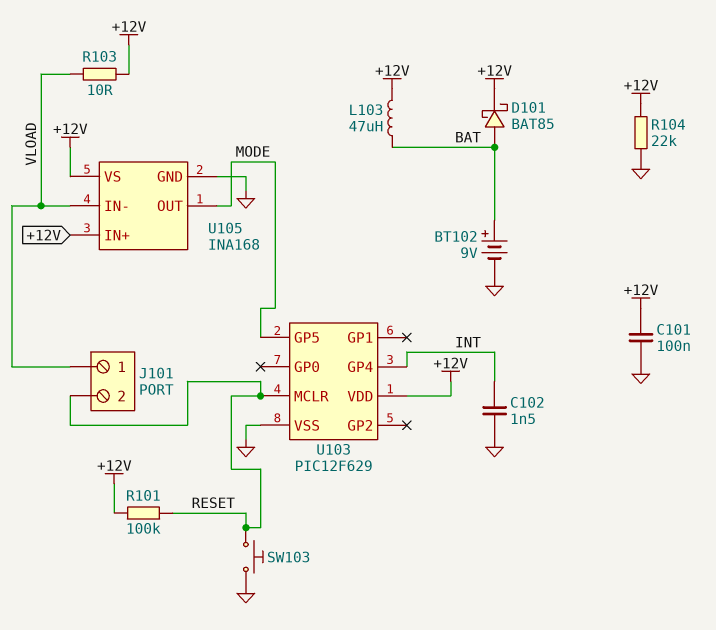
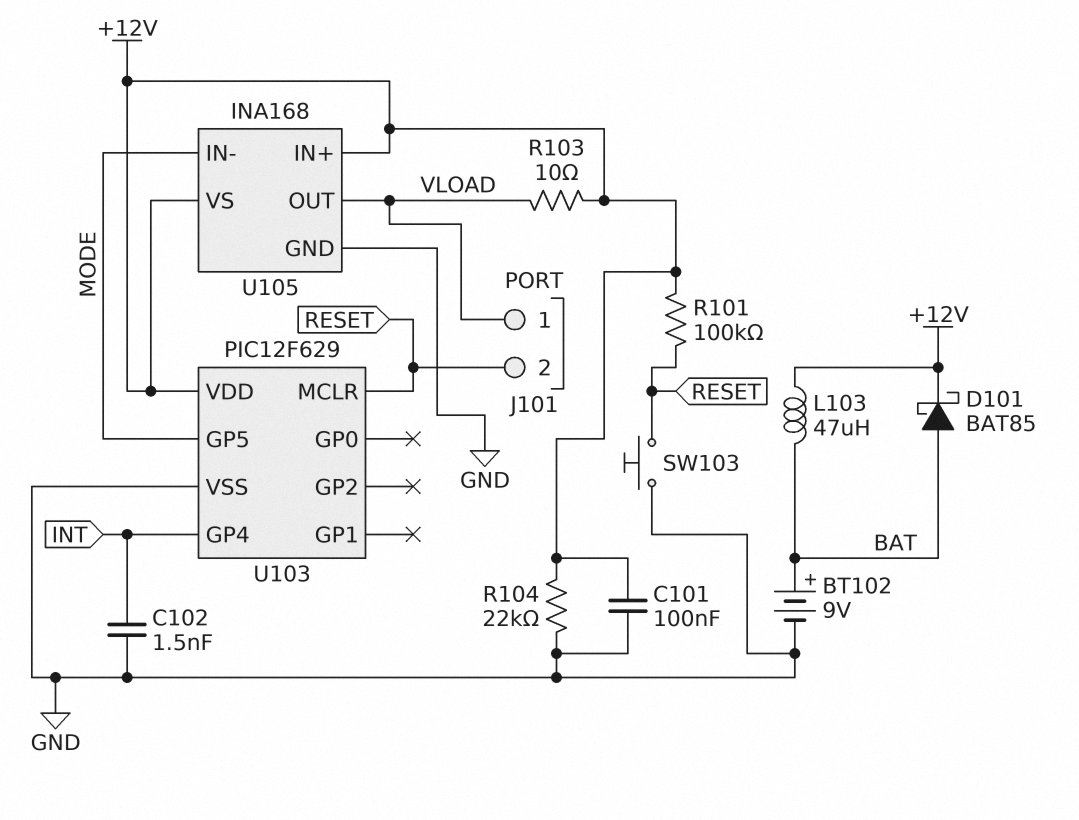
U105 pin IN-: VLOAD -> MODE
U105 pin OUT: MODE -> VLOAD

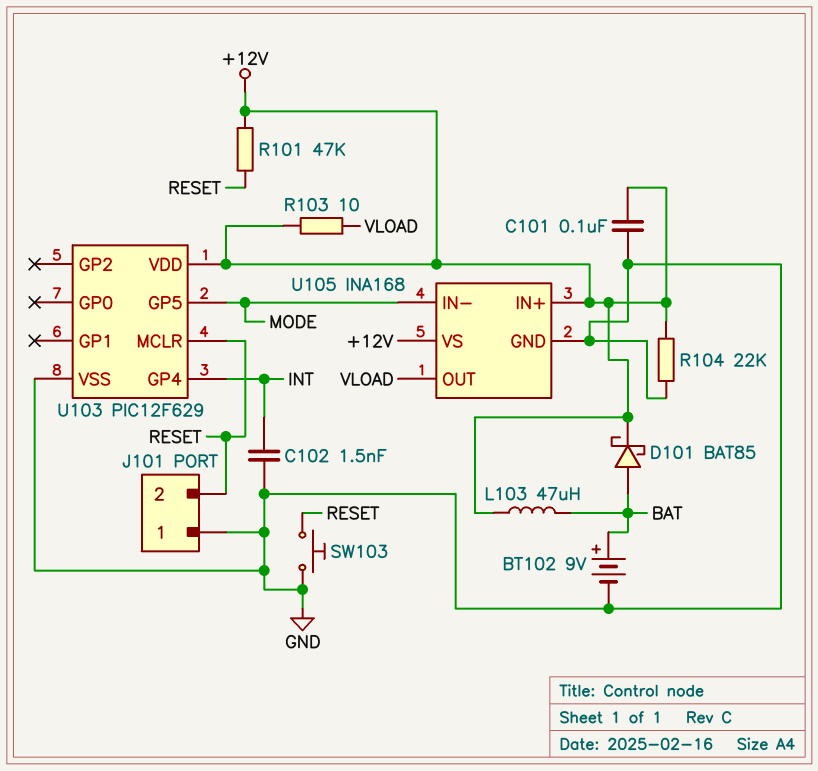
J101 pin 1: VLOAD -> GND
R101: 100k (+12V, RESET) -> 47k (+12V, RESET)

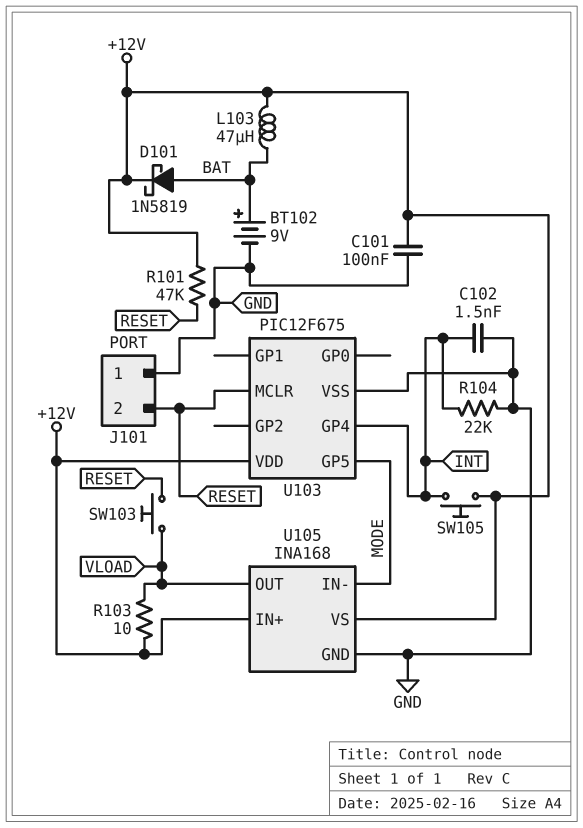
D101: schottky BAT85 (A BAT, K +12V) -> schottky 1N5819 (A BAT, K +12V)
R104: 22k (+12V, GND) -> 22k (GND, INT)
SW103: button (GND, RESET) -> button (RESET, VLOAD)
SW105: none -> button (+12V, INT)
U103: PIC12F629 -> PIC12F675

